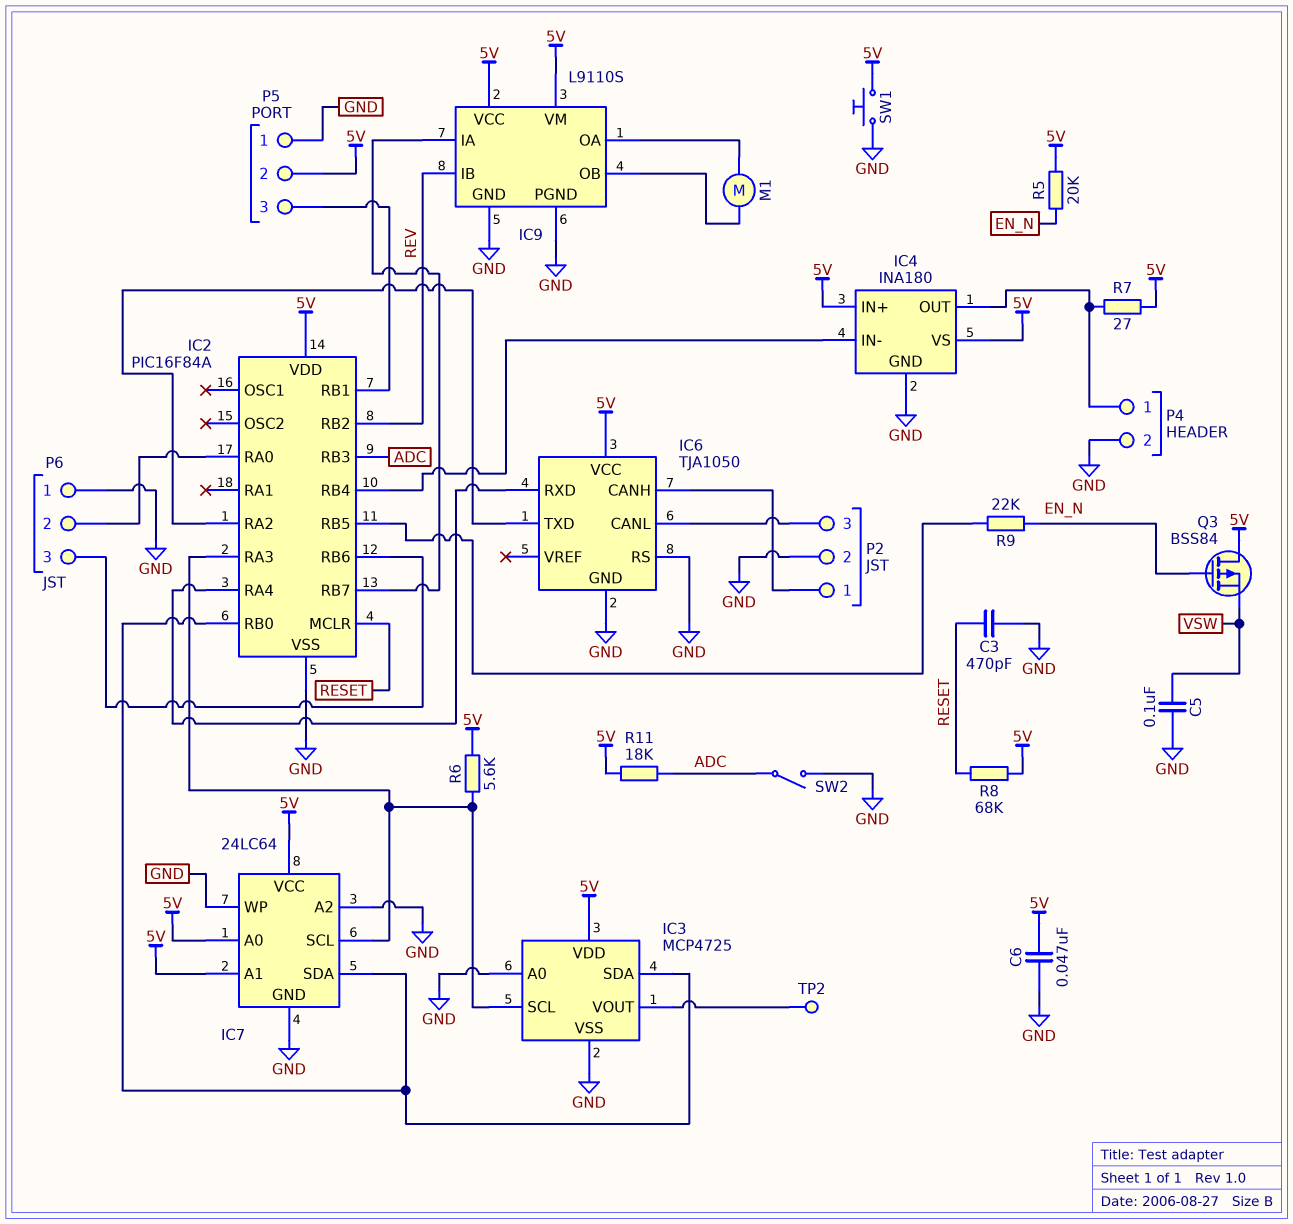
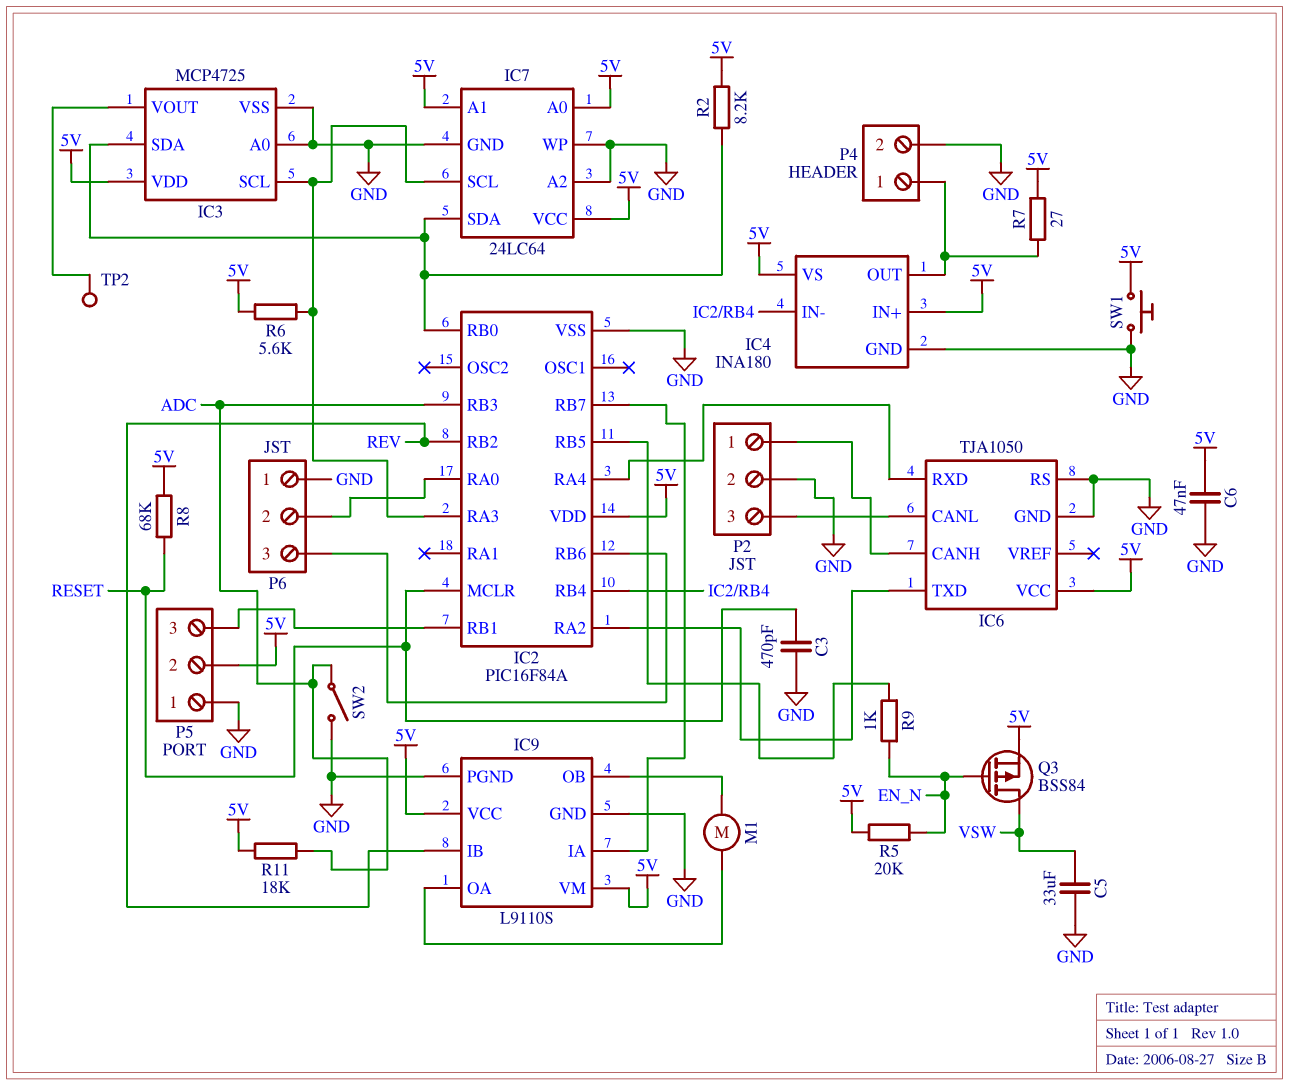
C5: 100nF (GND, VSW) -> 33uF (GND, VSW)
Q3: PMOS BSS84 (G EN_N, D 5V, S VSW) -> PMOS BSS84 (G EN_N, D VSW, S 5V)
R2: none -> 8.2k (5V, IC2/RB0)
R9: 22k (EN_N, IC2/RB5) -> 1k (EN_N, IC2/RB5)

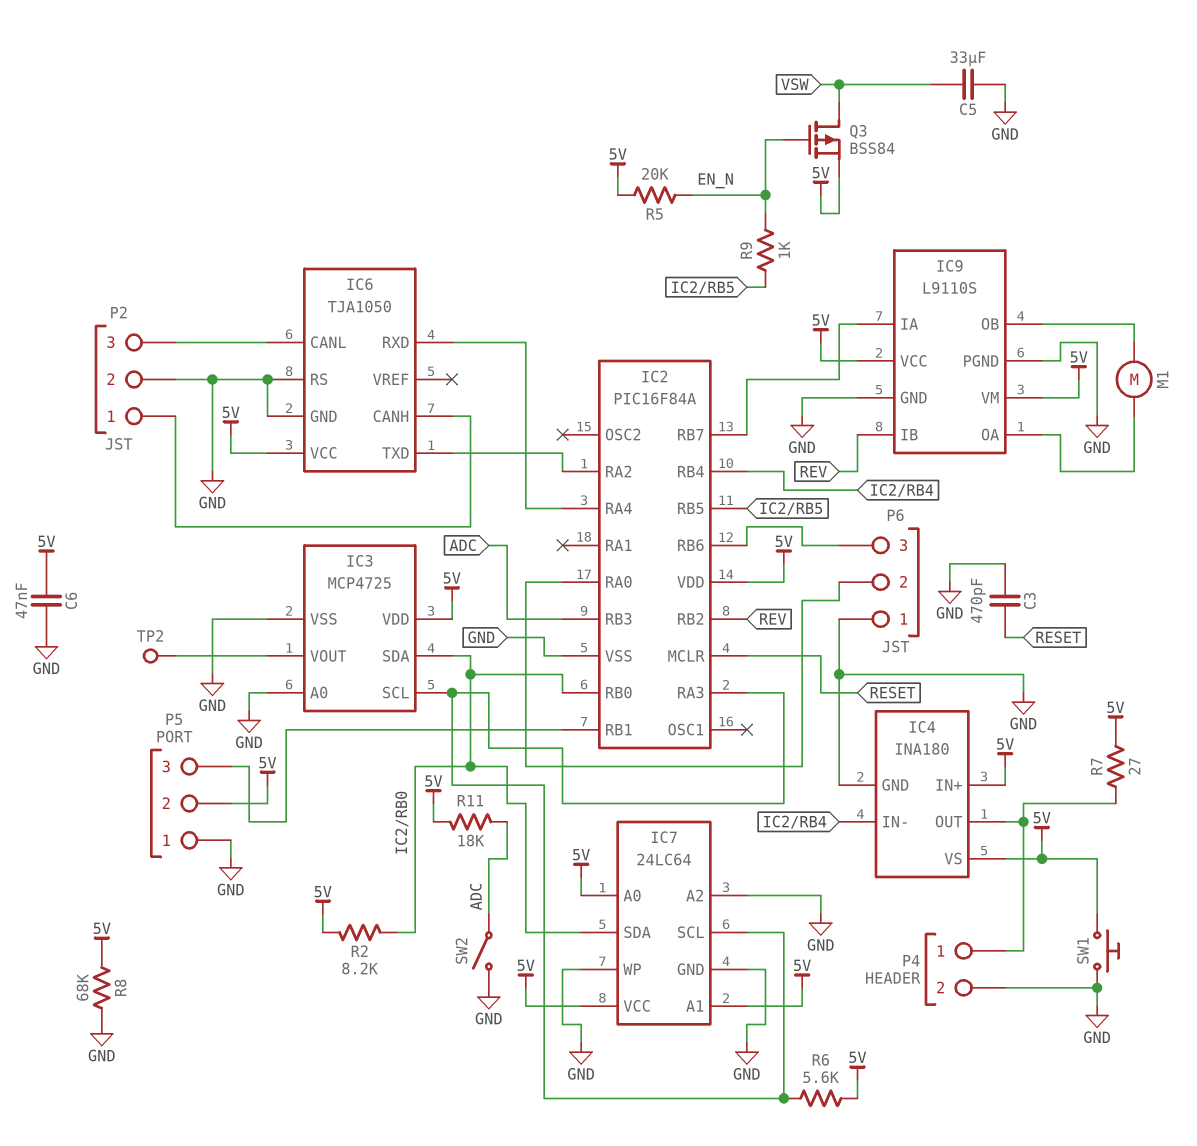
R8: 68k (5V, RESET) -> 68k (5V, GND)

